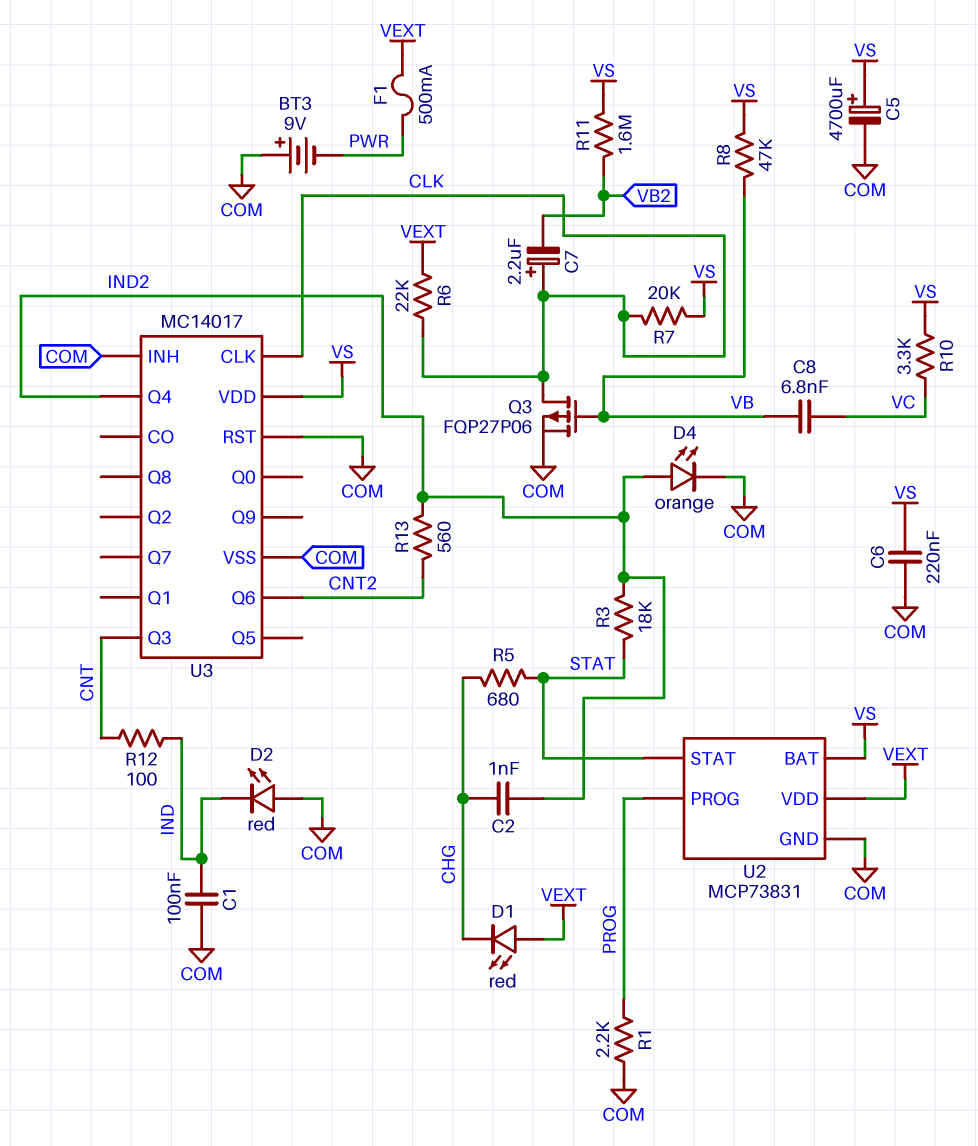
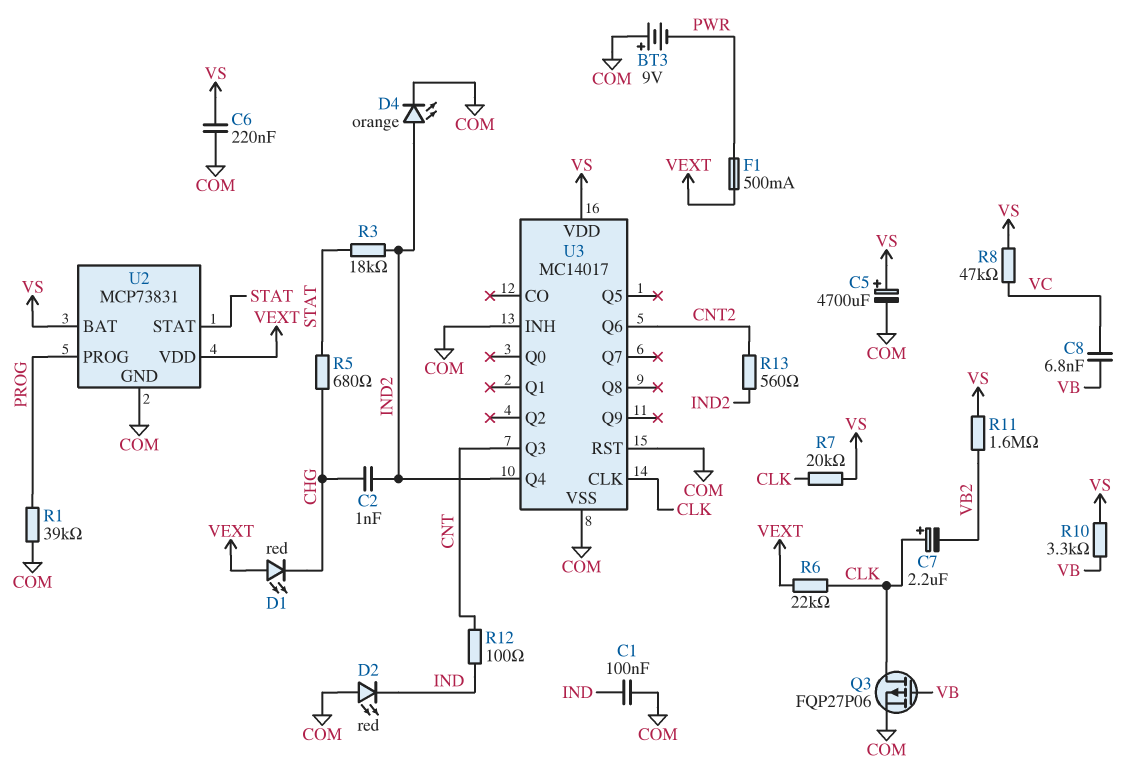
R1: 2.2k (COM, PROG) -> 39k (COM, PROG)
R8: 47k (VB, VS) -> 47k (VC, VS)
R10: 3.3k (VC, VS) -> 3.3k (VB, VS)

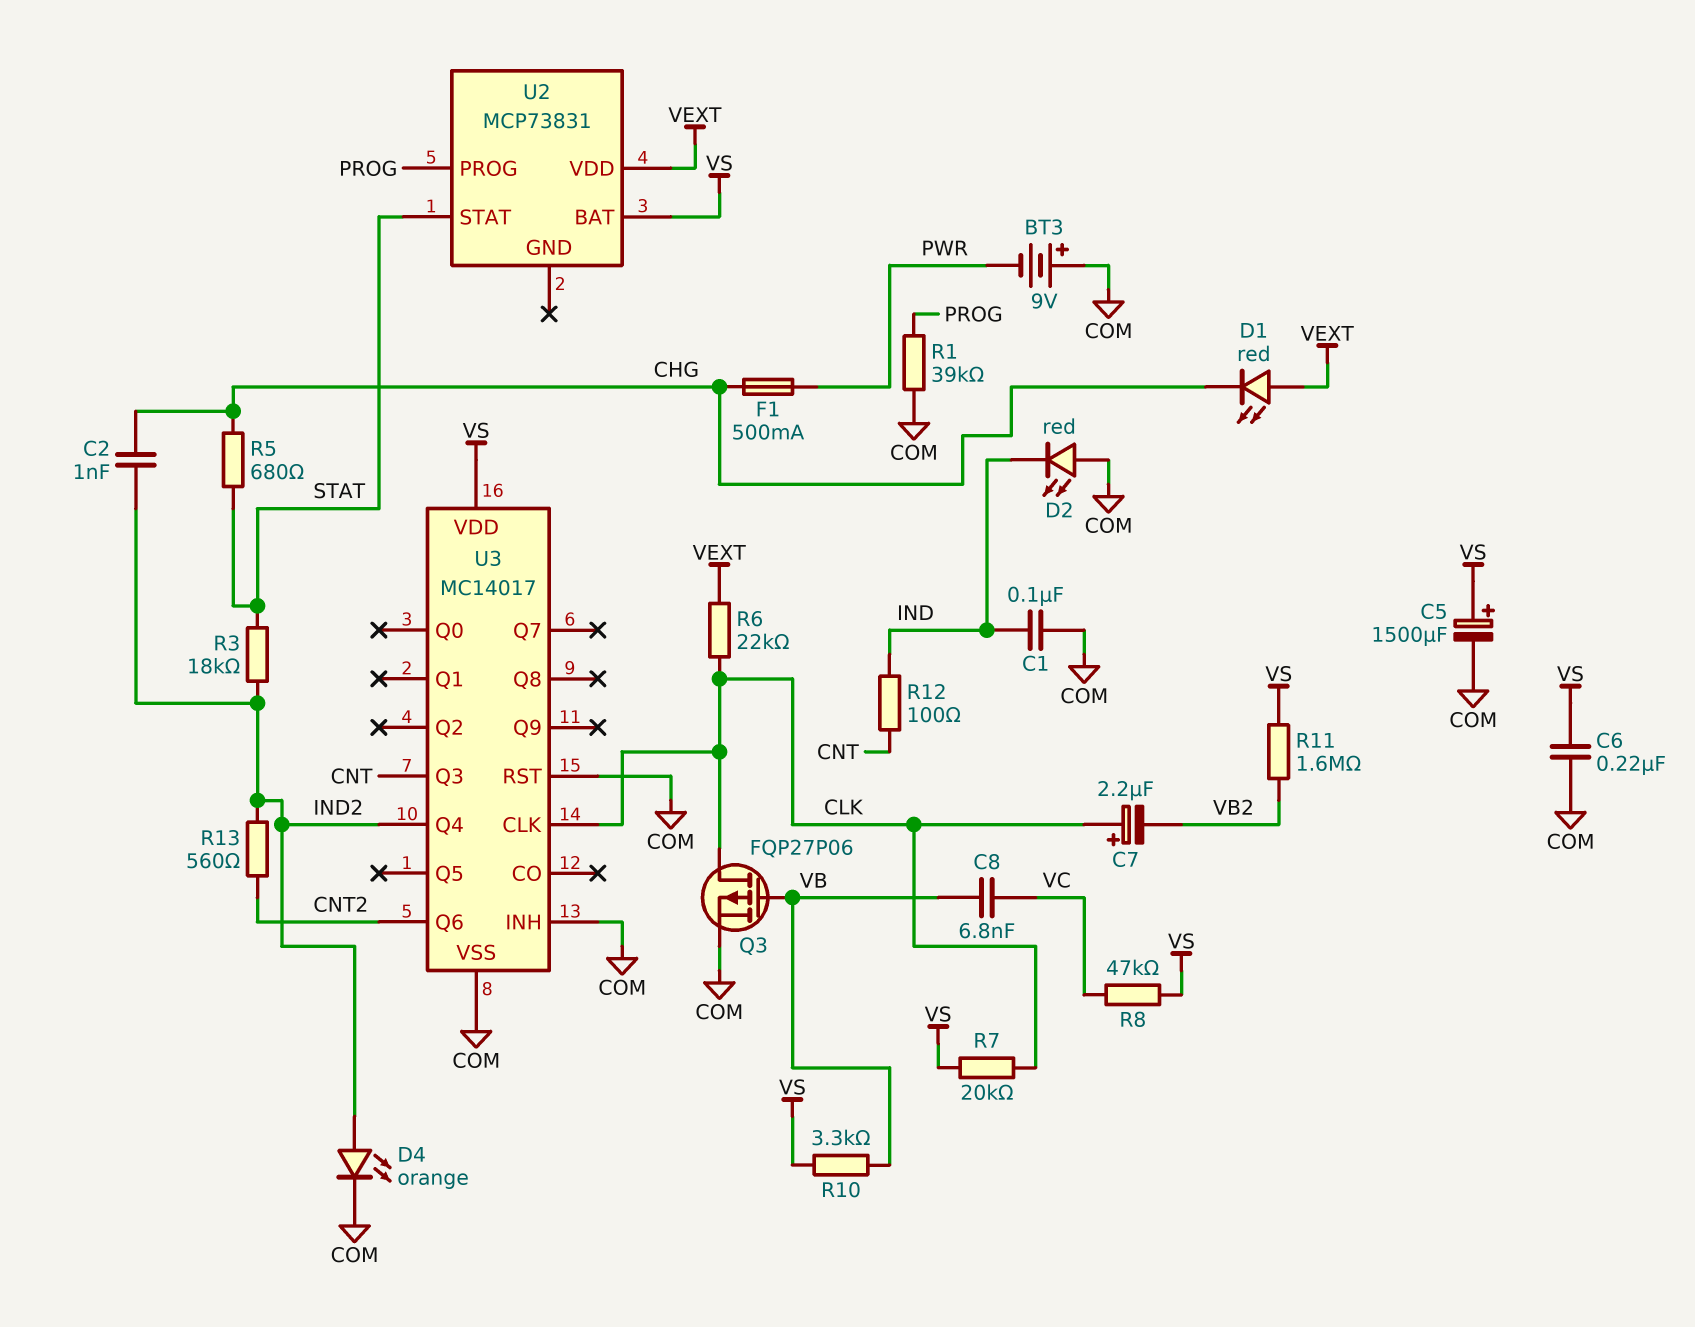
C5: 4700uF (plus VS, minus COM) -> 1500uF (plus VS, minus COM)
F1: 500mA (PWR, VEXT) -> 500mA (CHG, PWR)
U2 pin GND: COM -> none

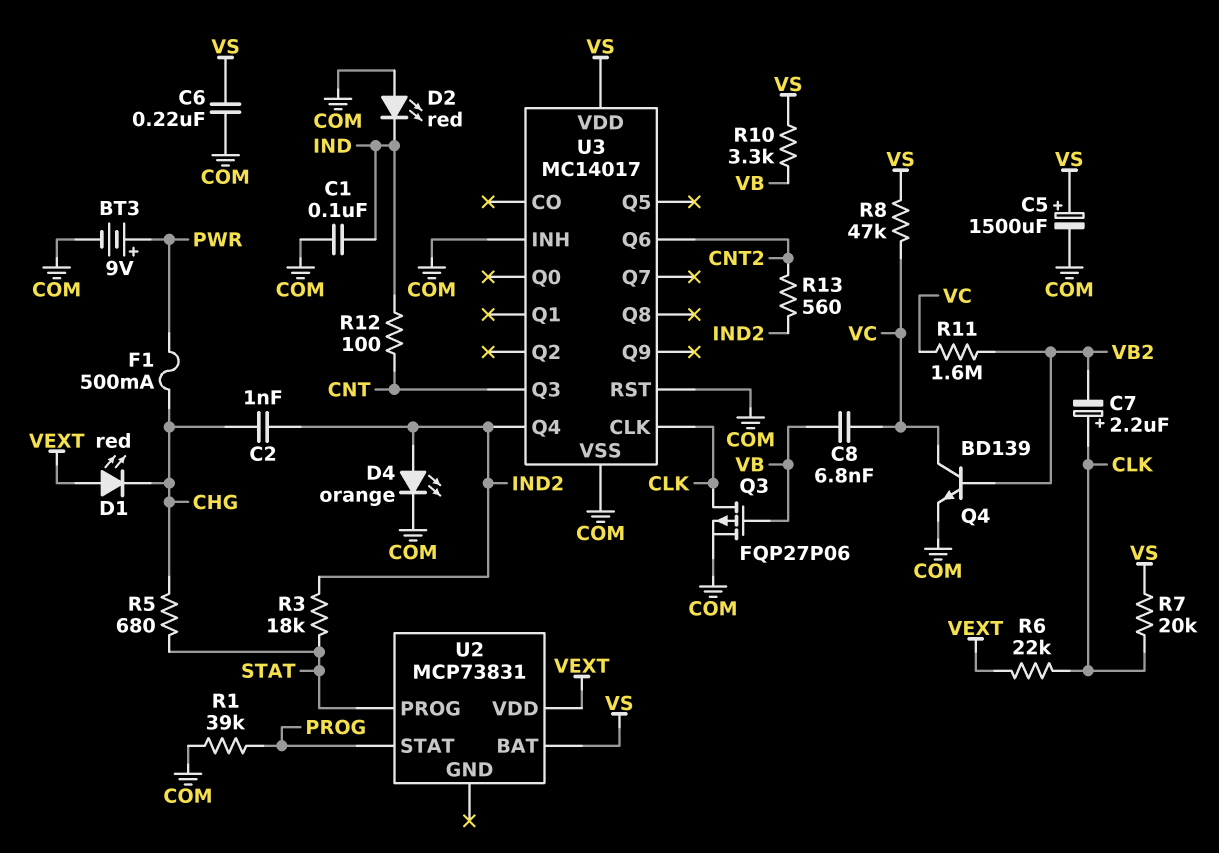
BT3: 9V (plus COM, minus PWR) -> 9V (plus PWR, minus COM)
Q4: none -> NPN BD139 (B VB2, C VC, E COM)
R11: 1.6M (VB2, VS) -> 1.6M (VB2, VC)
U2 pin PROG: PROG -> STAT
U2 pin STAT: STAT -> PROG

